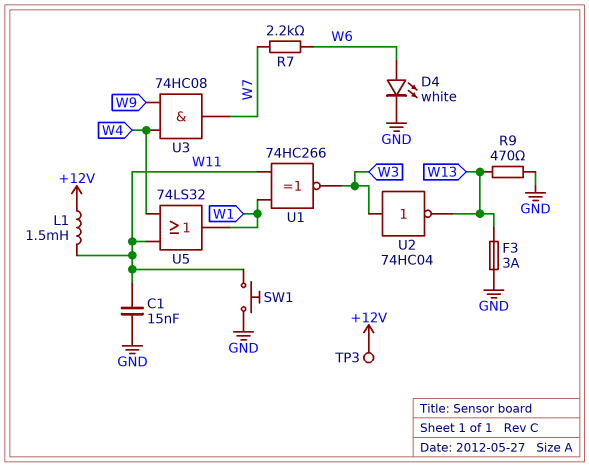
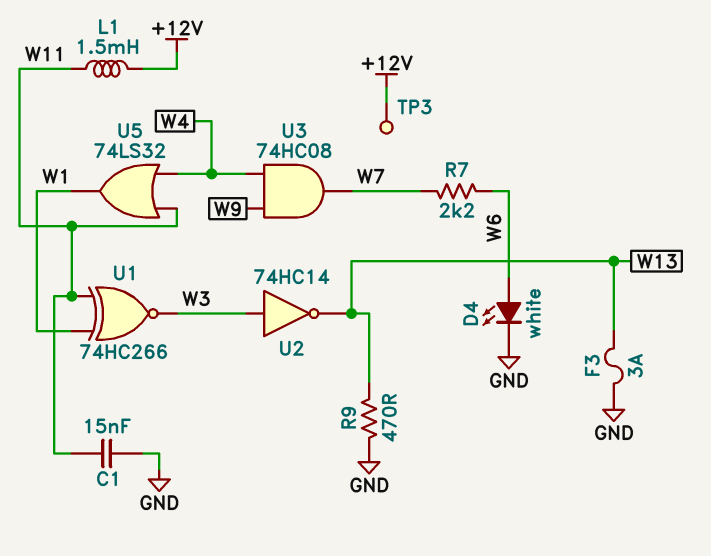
SW1: button (GND, W11) -> none
U2: NOT 74HC04 (in W3, out W13) -> NOT 74HC14 (in W3, out W13)

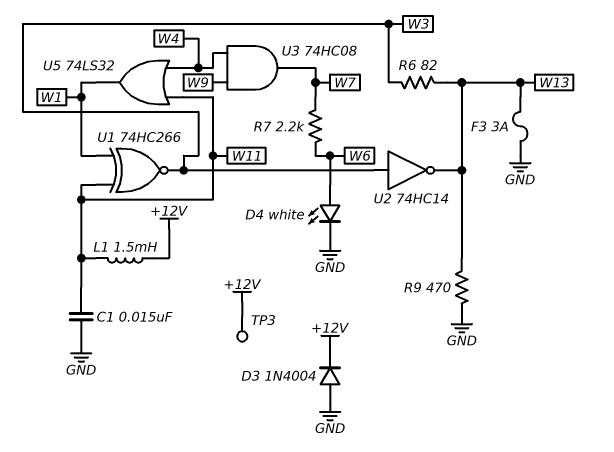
D3: none -> diode 1N4004 (A GND, K +12V)
R6: none -> 82 (W3, W13)

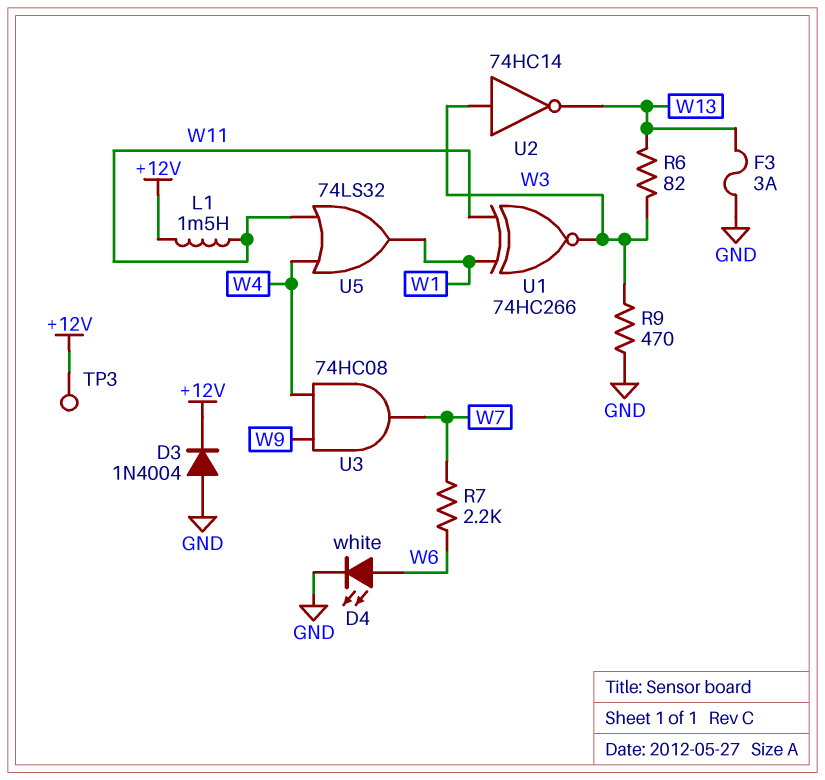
C1: 15nF (GND, W11) -> none
R9: 470 (GND, W13) -> 470 (GND, W3)

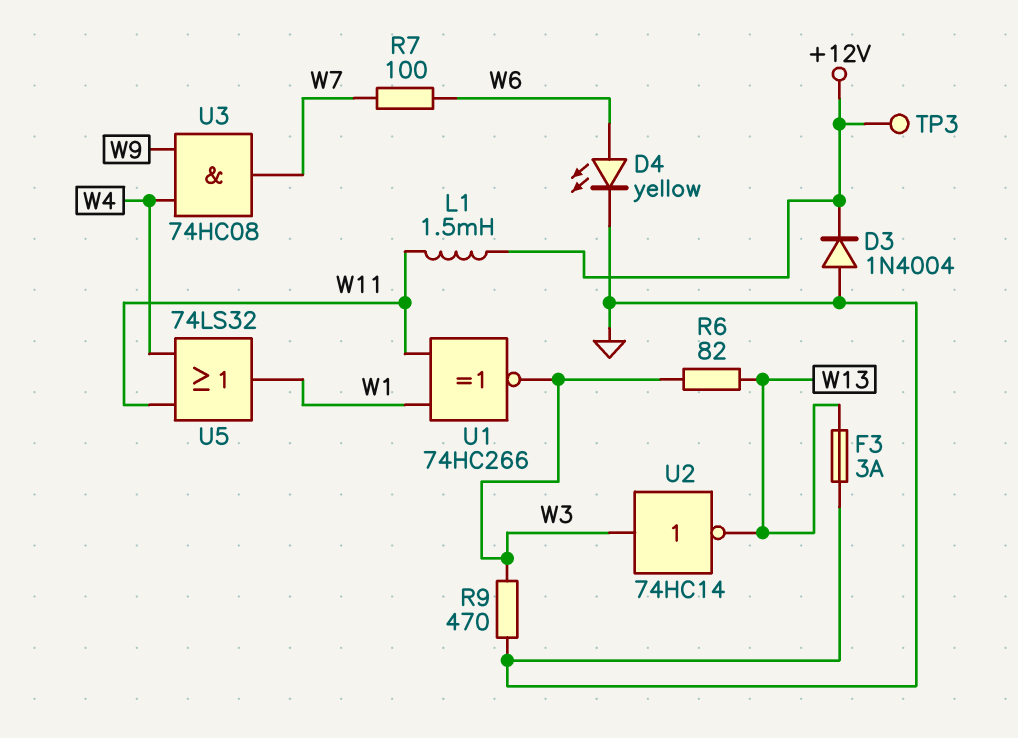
D4: LED white (A W6, K GND) -> LED yellow (A W6, K GND)
R7: 2.2k (W6, W7) -> 100 (W6, W7)

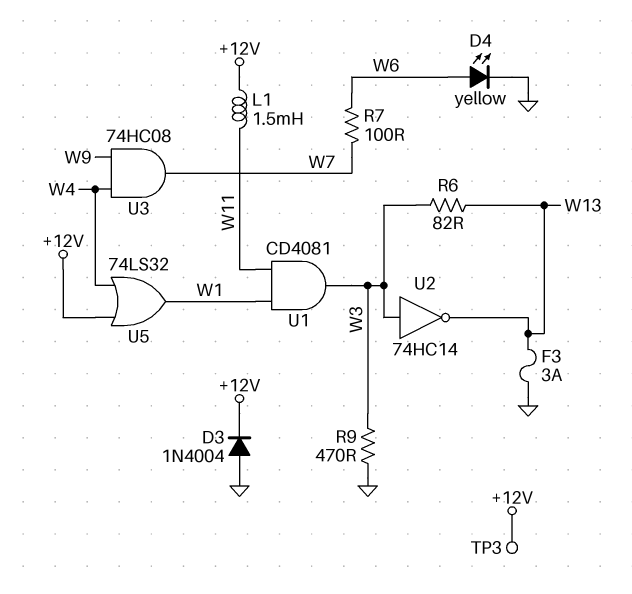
U1: XNOR 74HC266 (in W1, in W11, out W3) -> AND CD4081 (in W1, in W11, out W3)
U5: OR 74LS32 (in W4, in W11, out W1) -> OR 74LS32 (in +12V, in W4, out W1)

